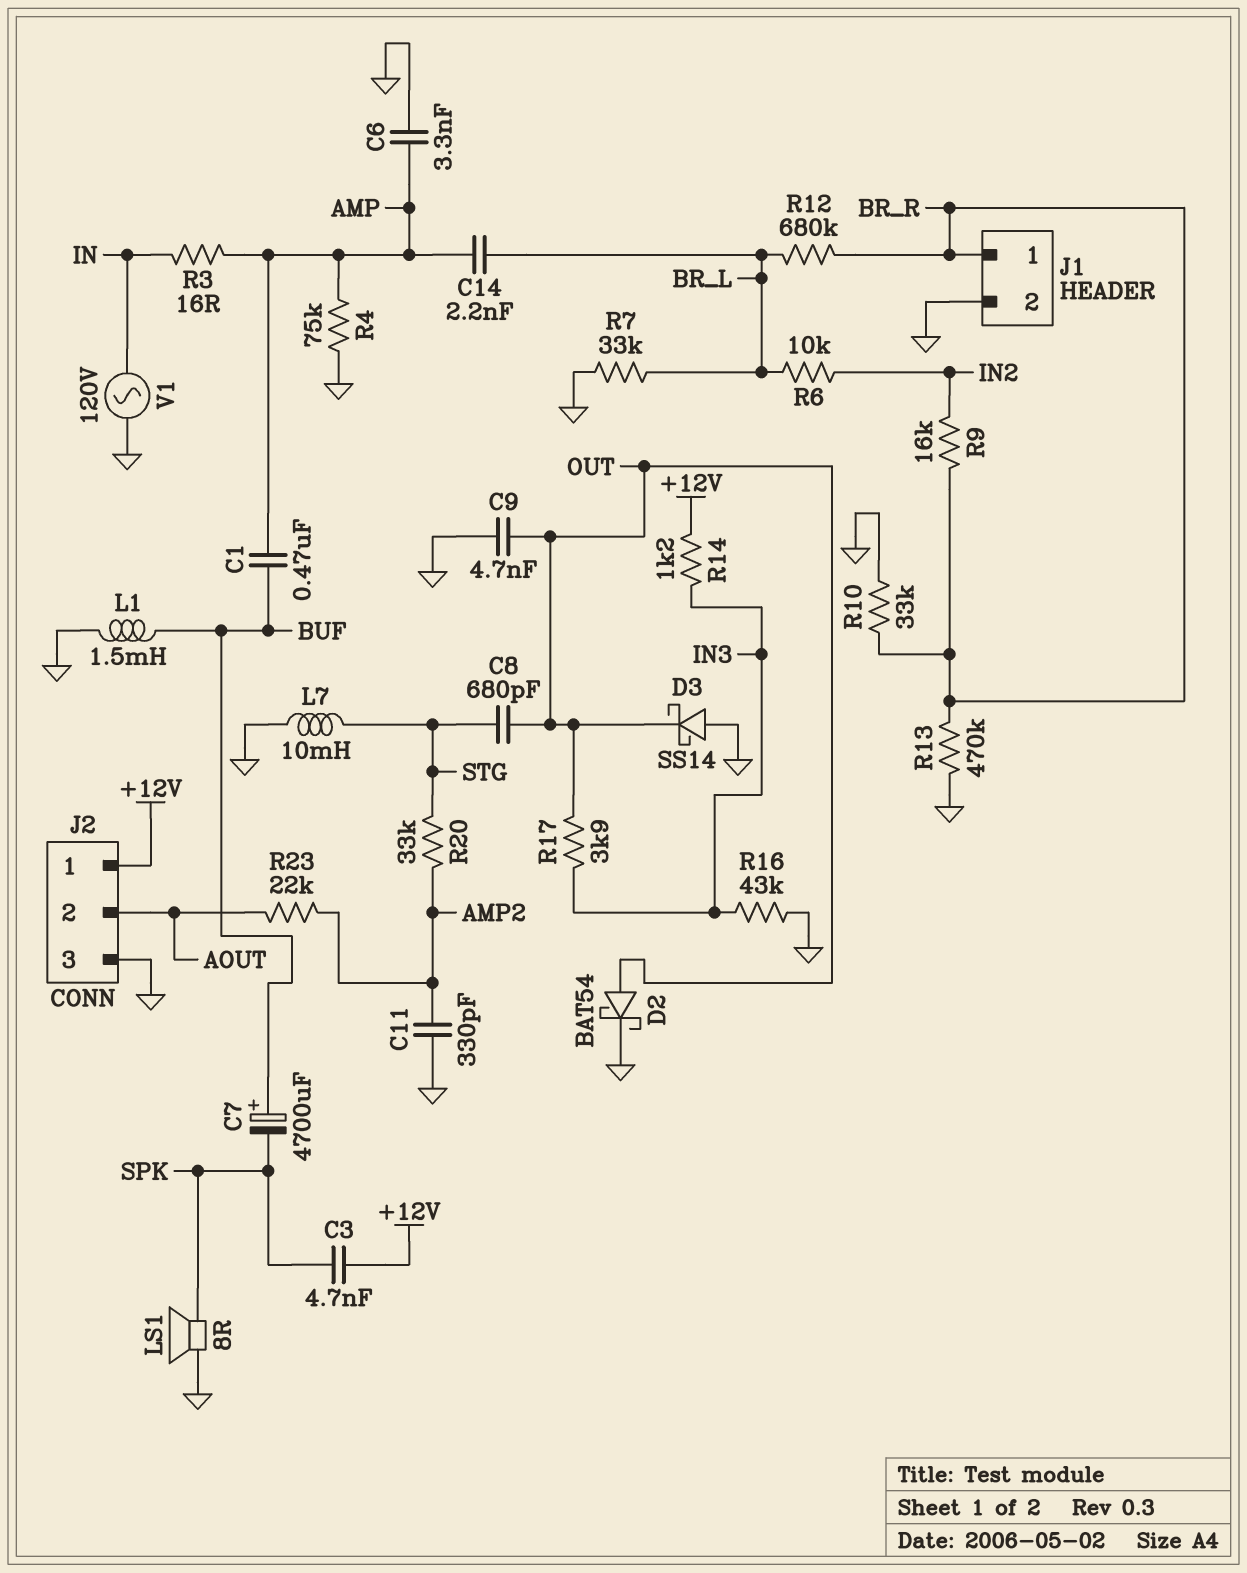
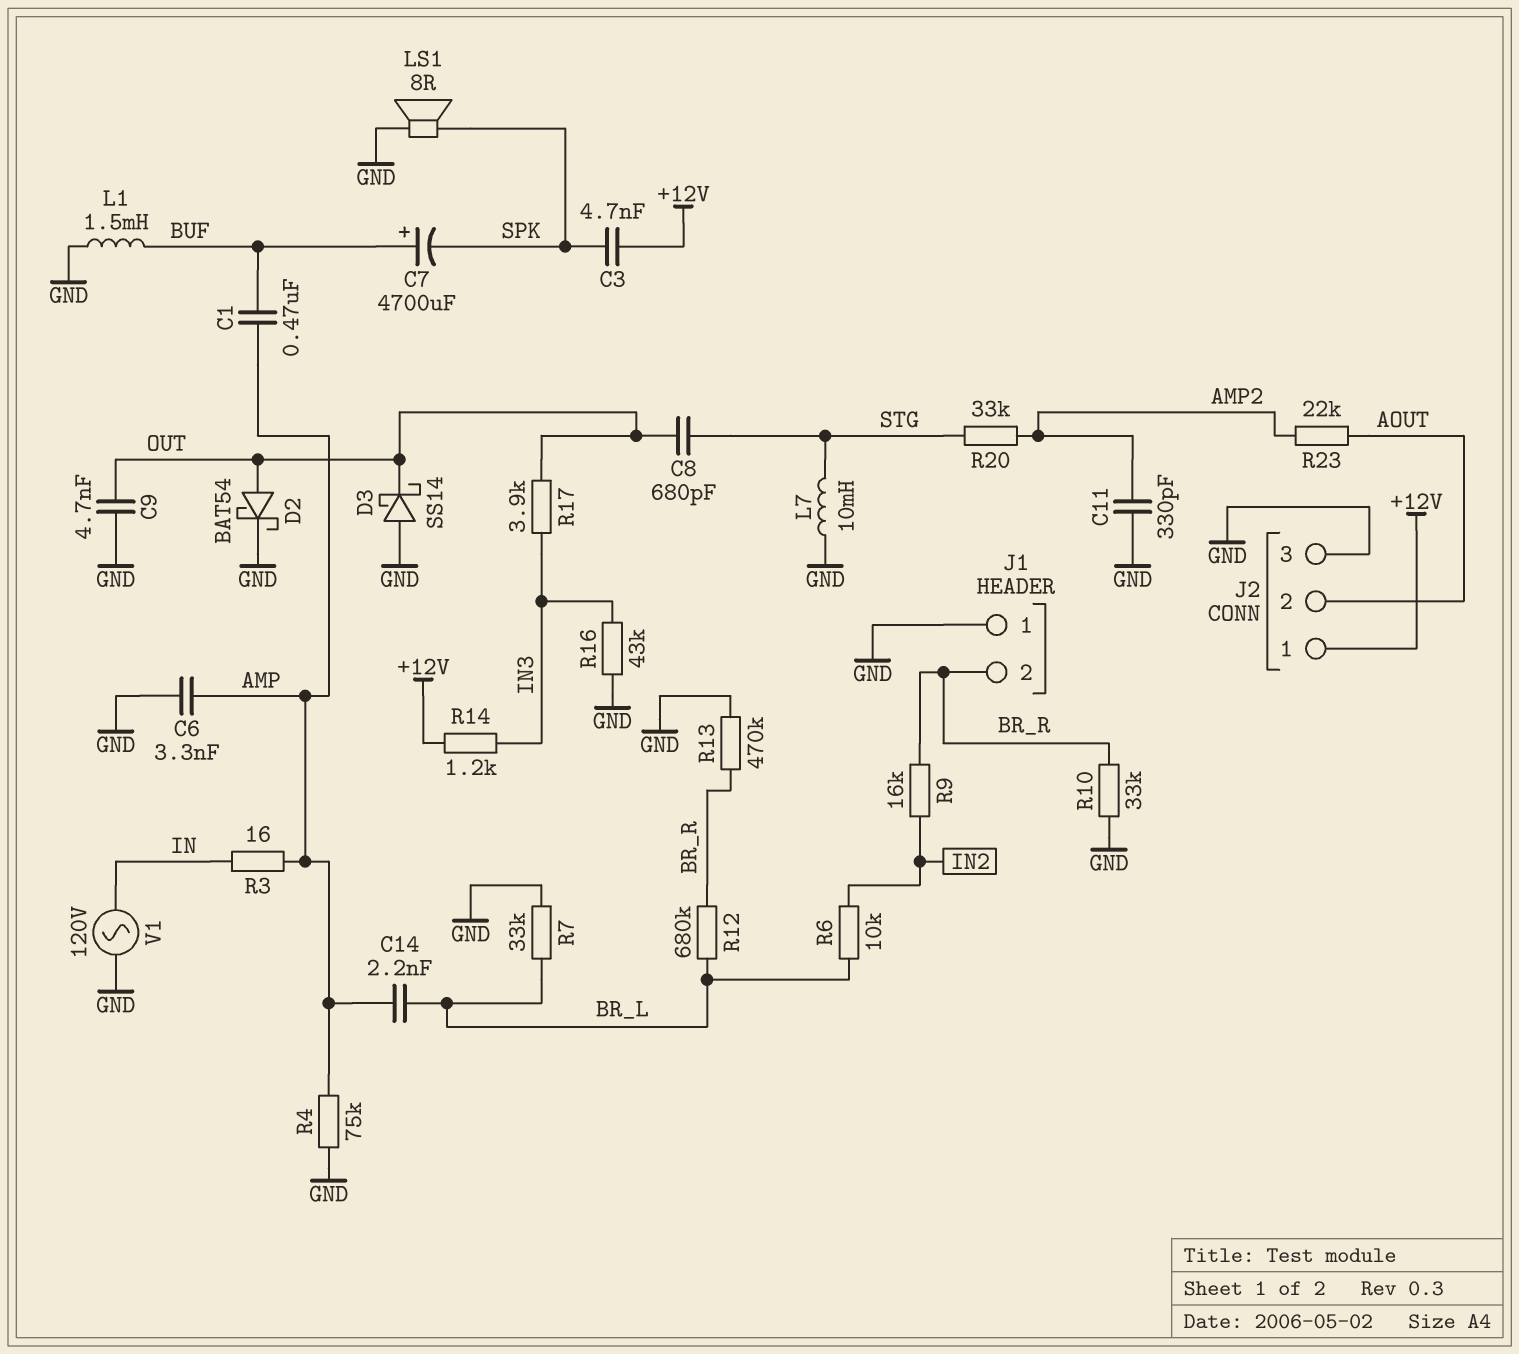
J1 pin 1: BR_R -> GND
J1 pin 2: GND -> BR_R

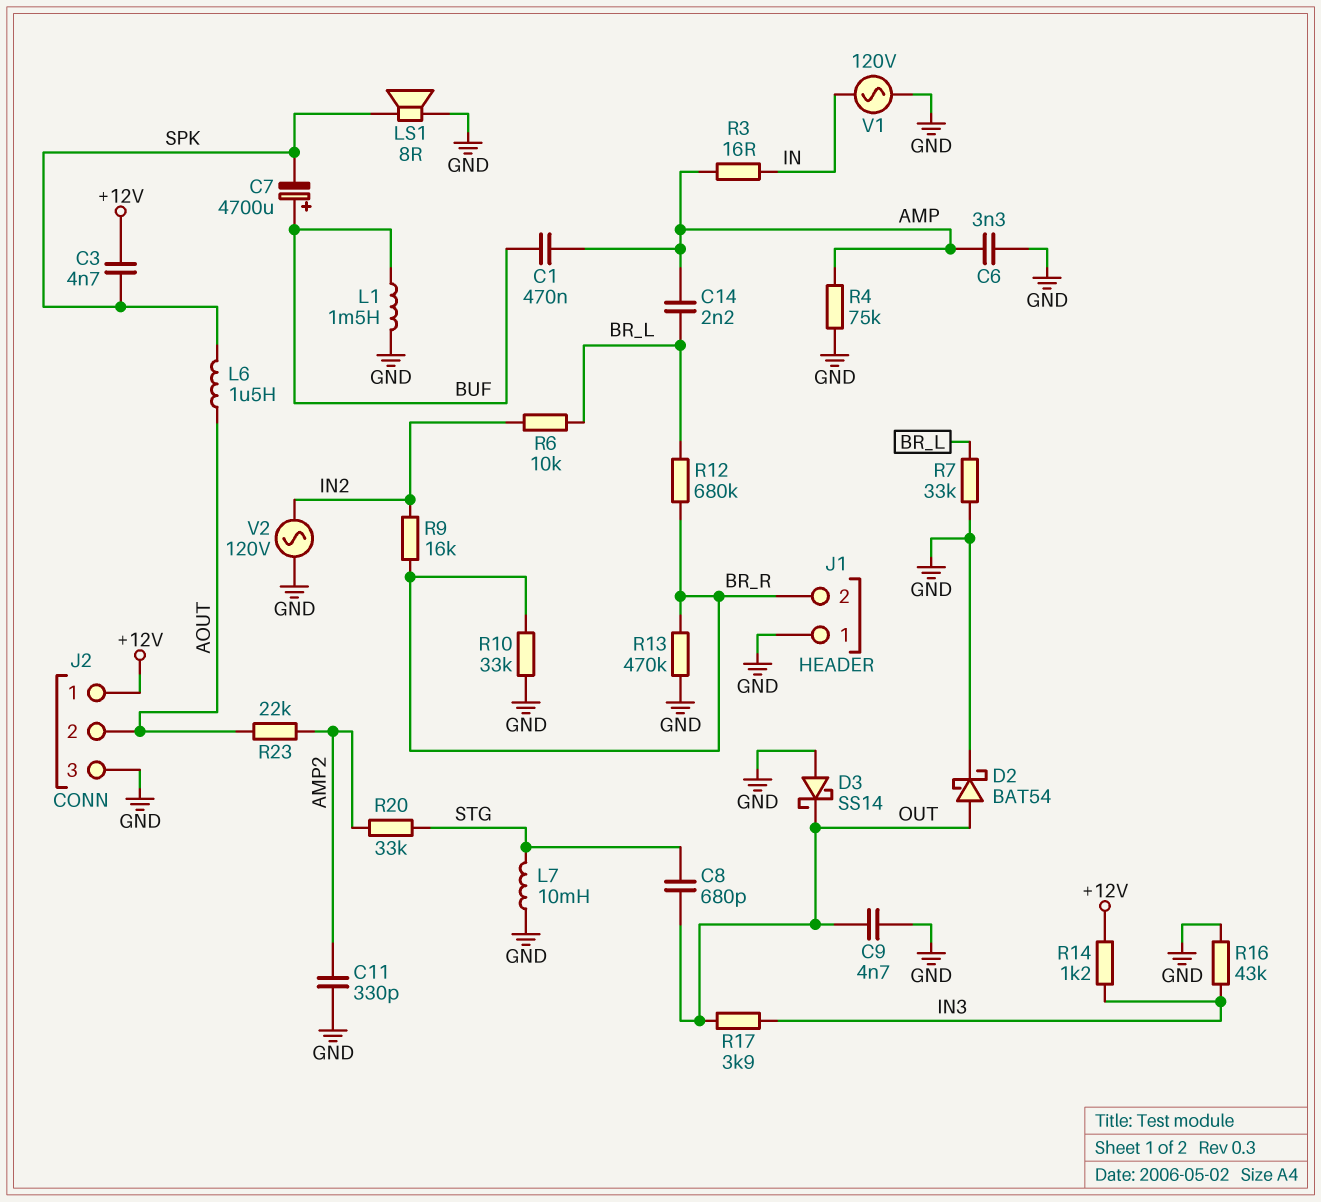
L6: none -> 1.5uH (AOUT, SPK)
V2: none -> AC 120V (GND, IN2)

